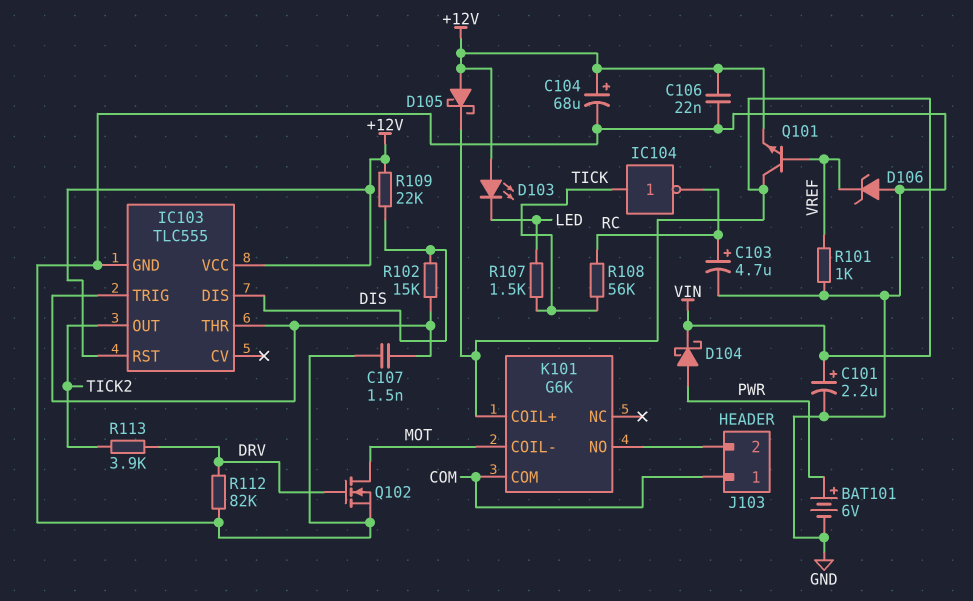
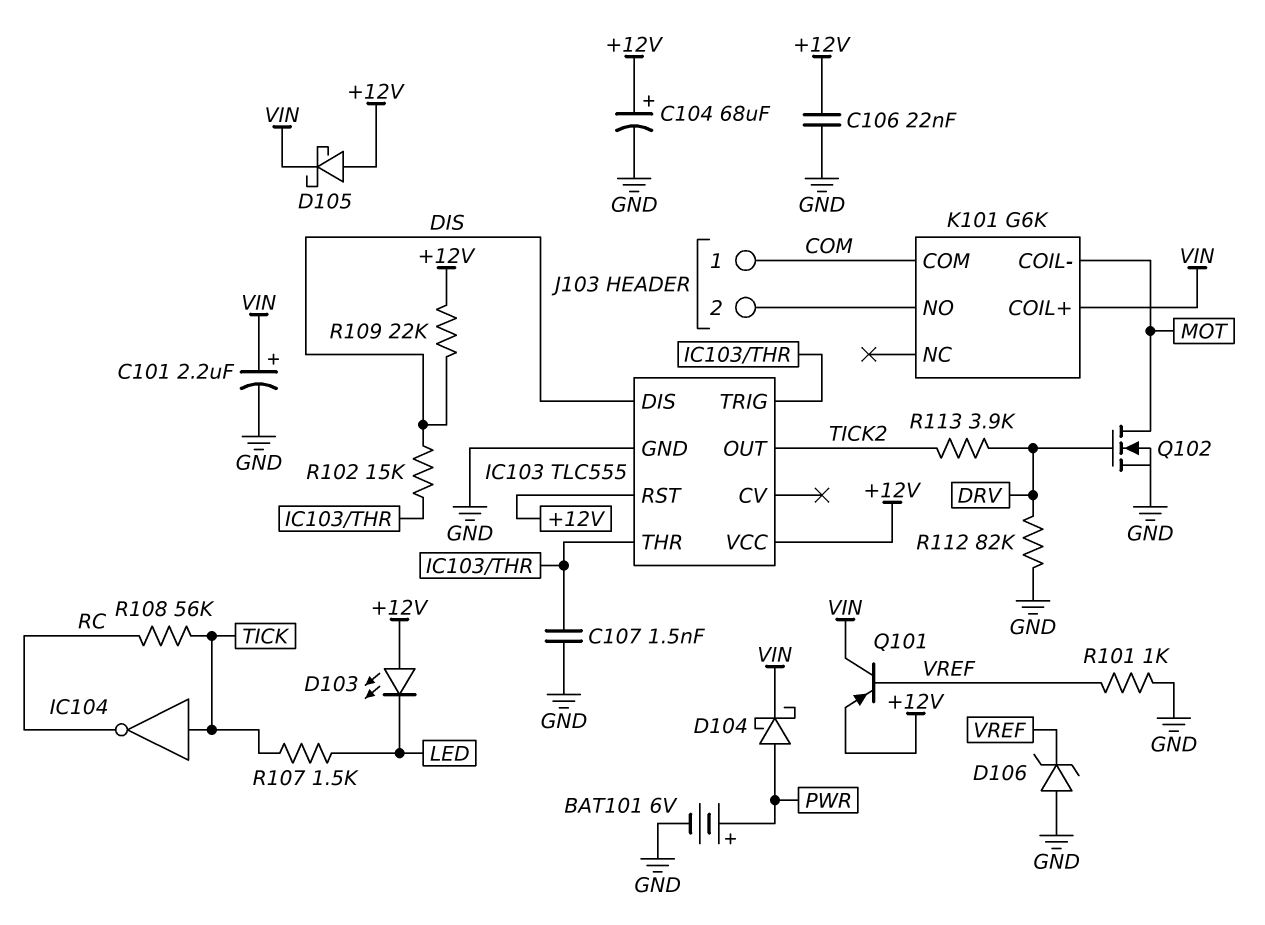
C103: 4.7uF (plus RC, minus GND) -> none
Q101: NPN (B VREF, C VIN, E +12V) -> PNP (B VREF, C VIN, E +12V)

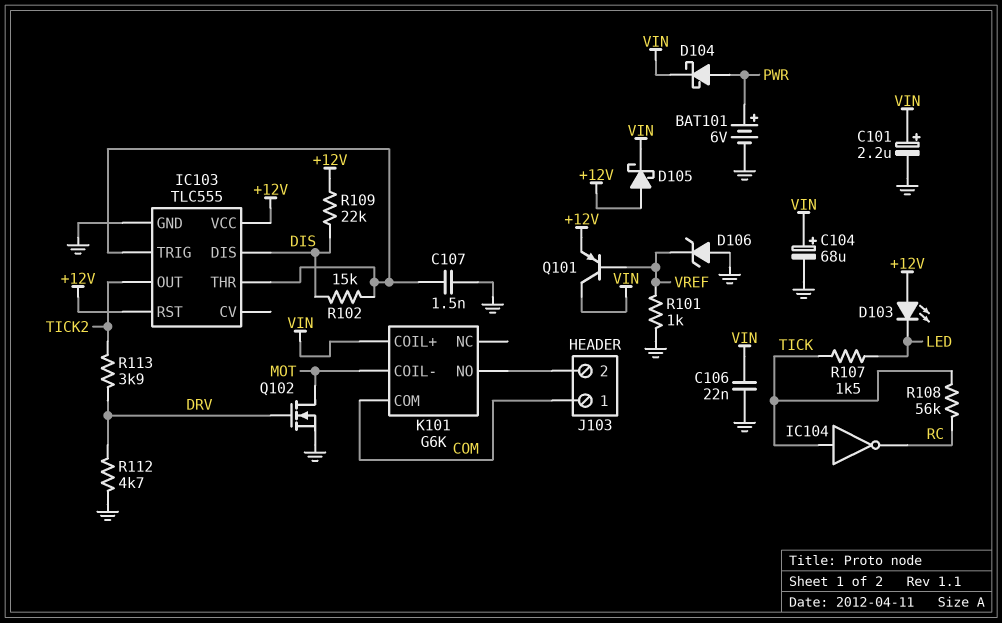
C104: 68uF (plus +12V, minus GND) -> 68uF (plus VIN, minus GND)
C106: 22nF (+12V, GND) -> 22nF (GND, VIN)
R112: 82k (DRV, GND) -> 4.7k (DRV, GND)

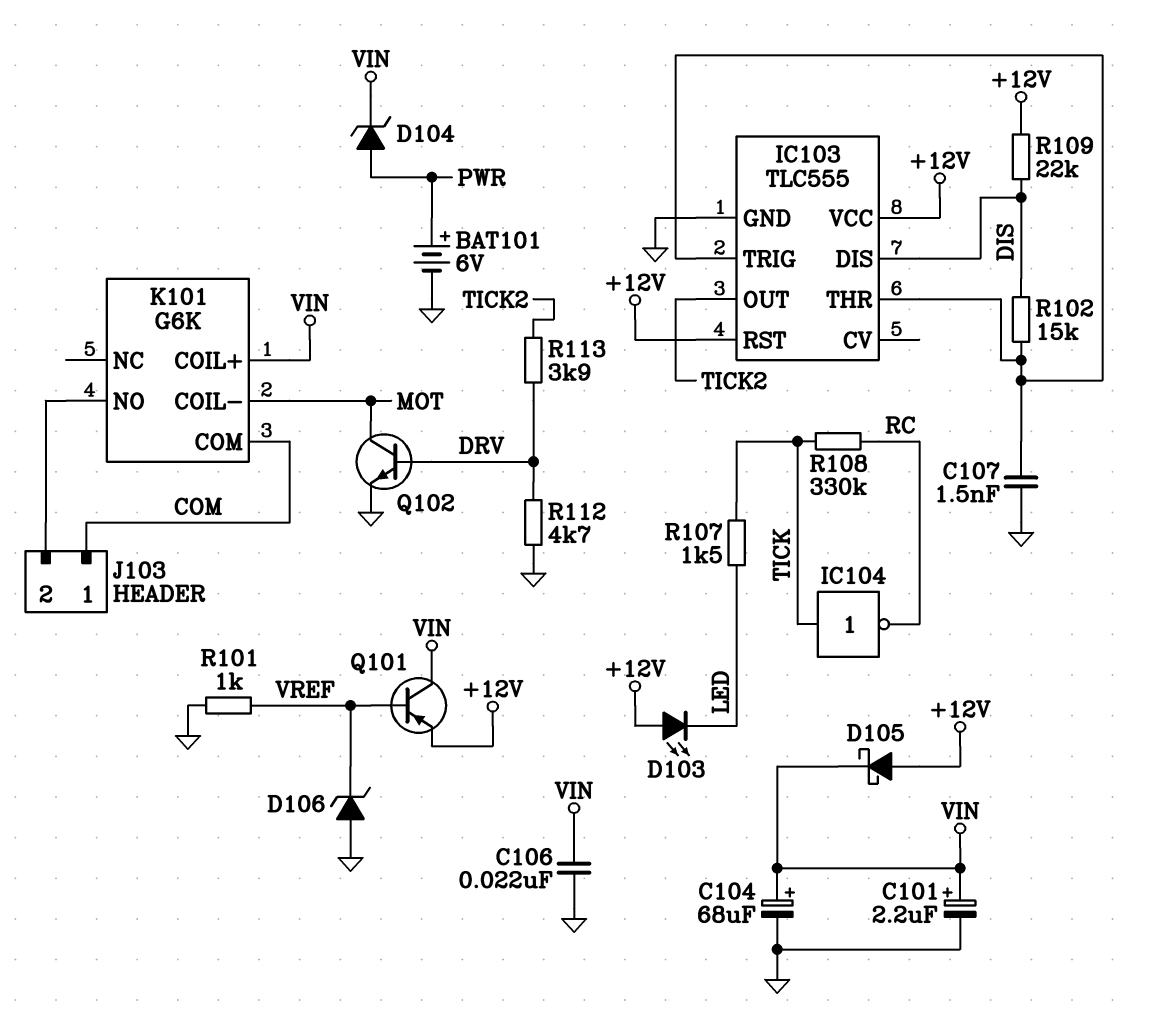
D104: schottky (A PWR, K VIN) -> zener (A PWR, K VIN)
Q102: NMOS (G DRV, D MOT, S GND) -> NPN (B DRV, C MOT, E GND)
R108: 56k (RC, TICK) -> 330k (RC, TICK)

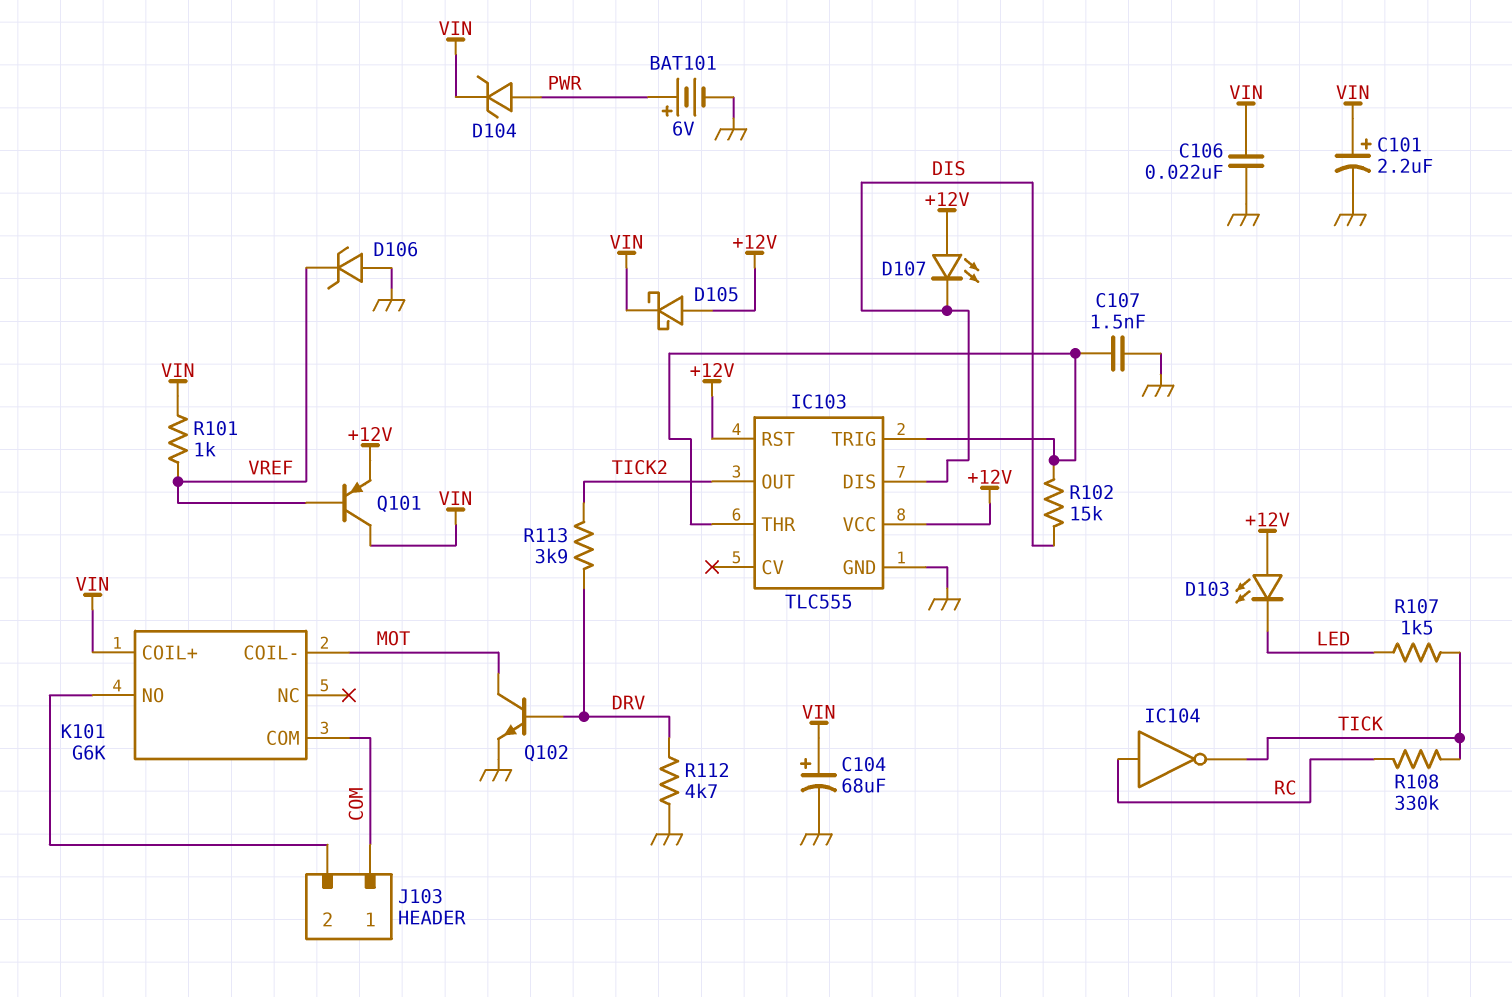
D107: none -> LED (A +12V, K DIS)
IC104: NOT (in TICK, out RC) -> NOT (in RC, out TICK)
R101: 1k (GND, VREF) -> 1k (VIN, VREF)
R109: 22k (+12V, DIS) -> none

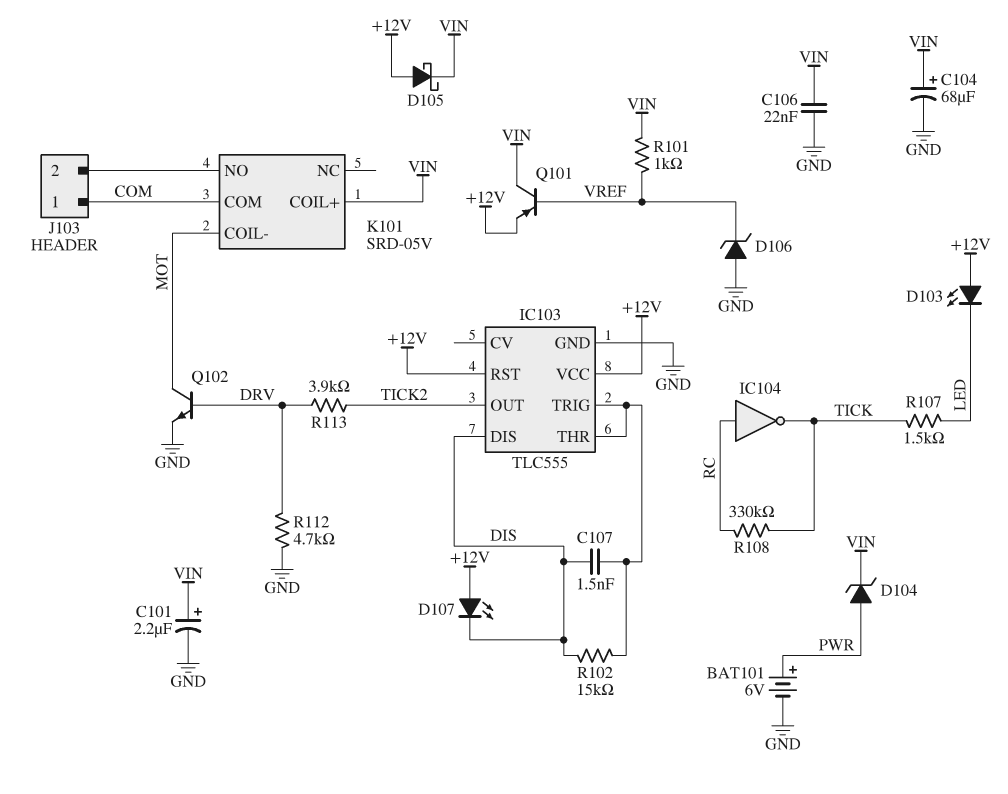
C107: 1.5nF (GND, IC103/THR) -> 1.5nF (DIS, IC103/THR)
K101: G6K -> SRD-05V

